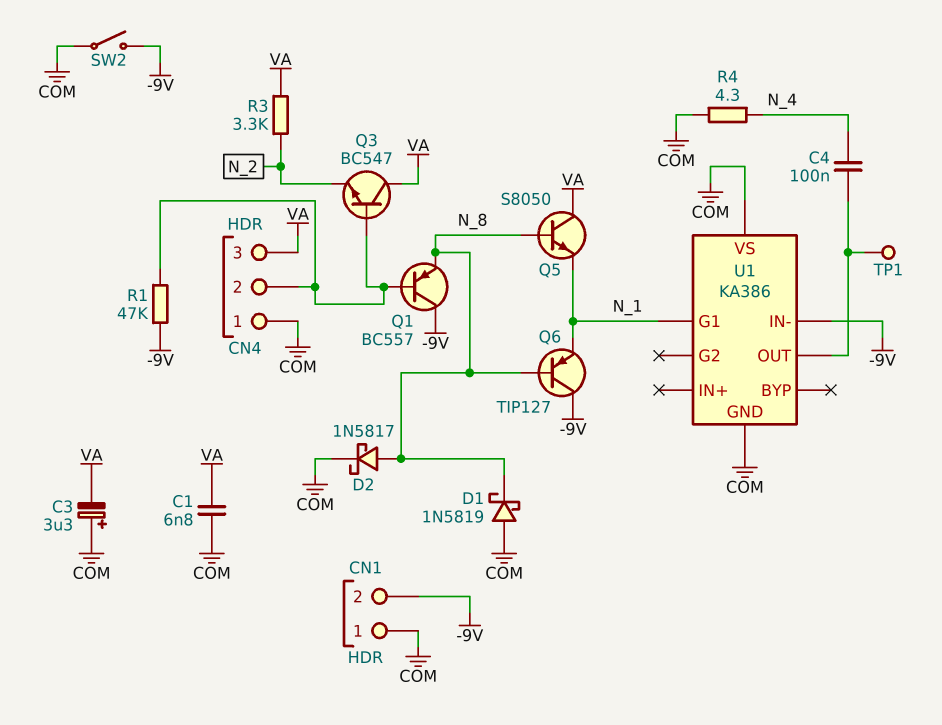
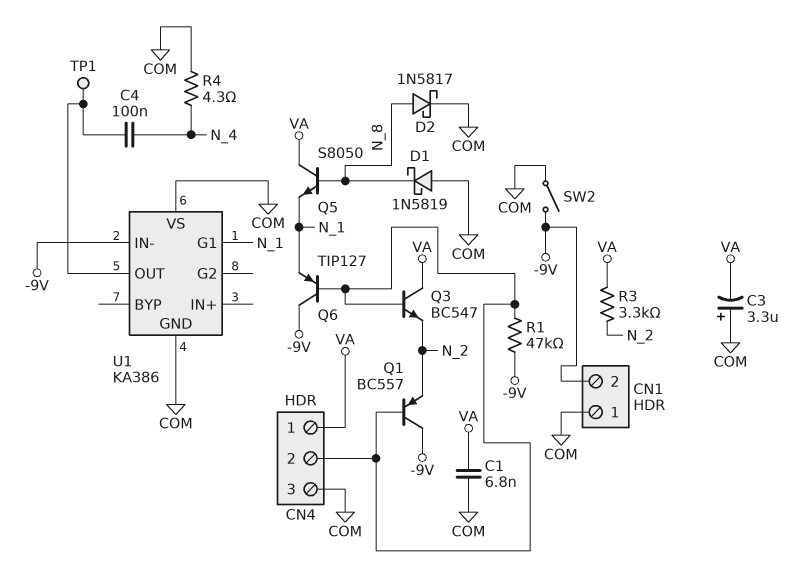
CN4 pin 1: COM -> VA
CN4 pin 3: VA -> COM
Q1: PNP BC557 (B CN4/2, C -9V, E N_8) -> PNP BC557 (B CN4/2, C -9V, E N_2)
Q6: PNP TIP127 (B N_8, C -9V, E N_1) -> PNP TIP127 (B CN4/2, C -9V, E N_1)

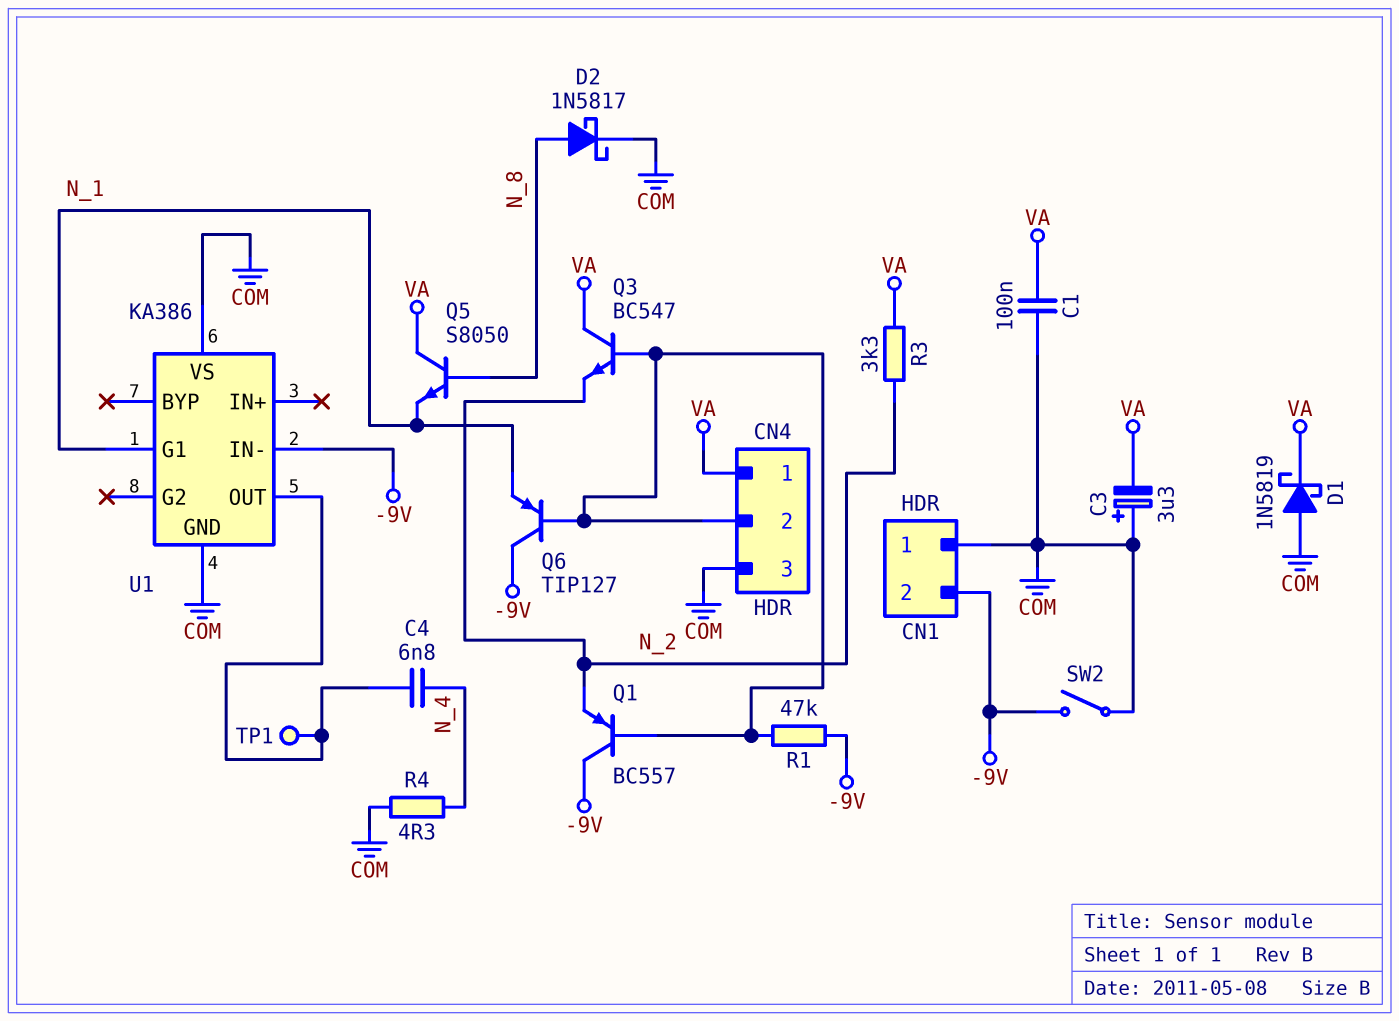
C1: 6.8nF (COM, VA) -> 100nF (COM, VA)
C4: 100nF (N_4, U1/OUT) -> 6.8nF (N_4, U1/OUT)
D1: schottky 1N5819 (A COM, K N_8) -> schottky 1N5819 (A COM, K VA)

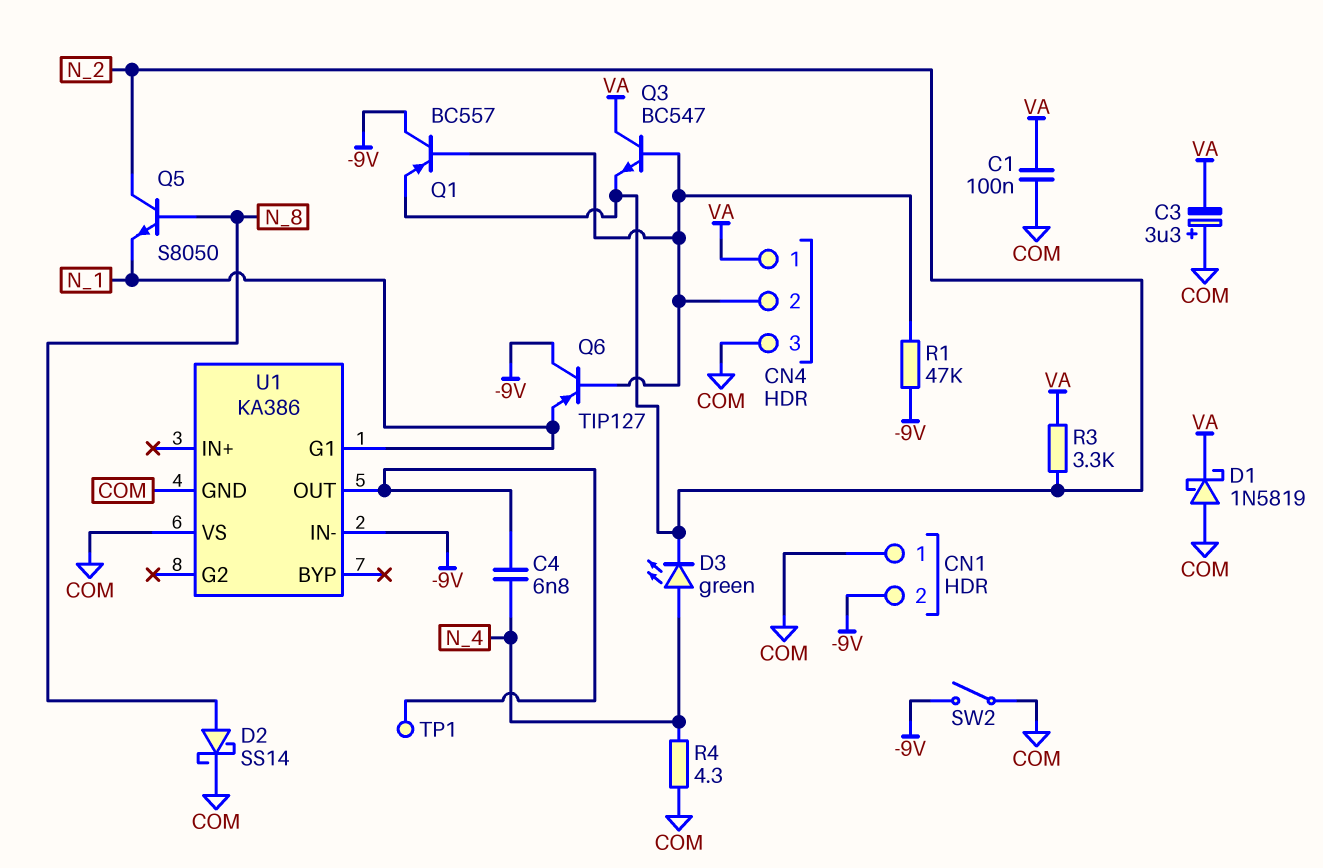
D2: schottky 1N5817 (A N_8, K COM) -> schottky SS14 (A N_8, K COM)
D3: none -> LED green (A N_4, K N_2)
Q5: NPN S8050 (B N_8, C VA, E N_1) -> NPN S8050 (B N_8, C N_2, E N_1)

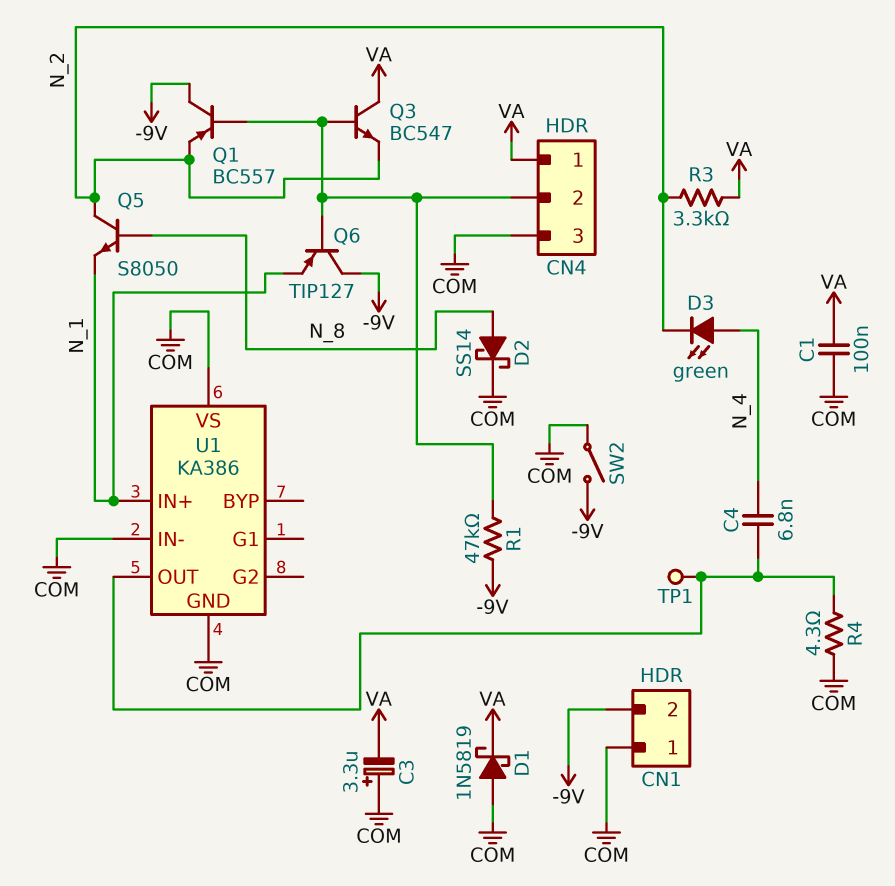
R4: 4.3 (COM, N_4) -> 4.3 (COM, U1/OUT)
U1 pin G1: N_1 -> none
U1 pin IN+: none -> N_1
U1 pin IN-: -9V -> COM

